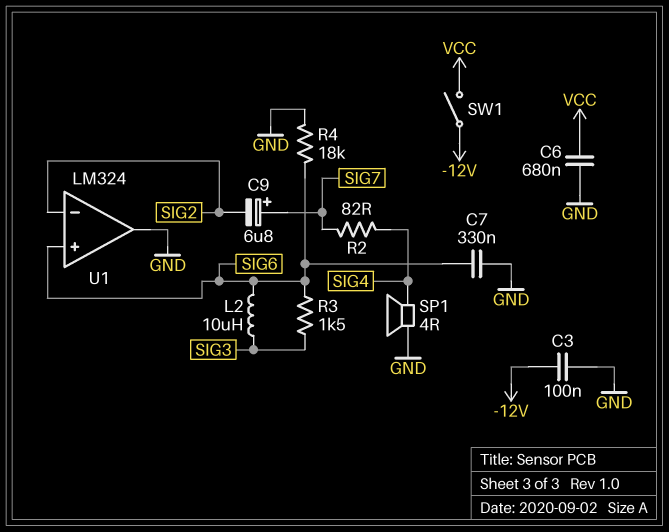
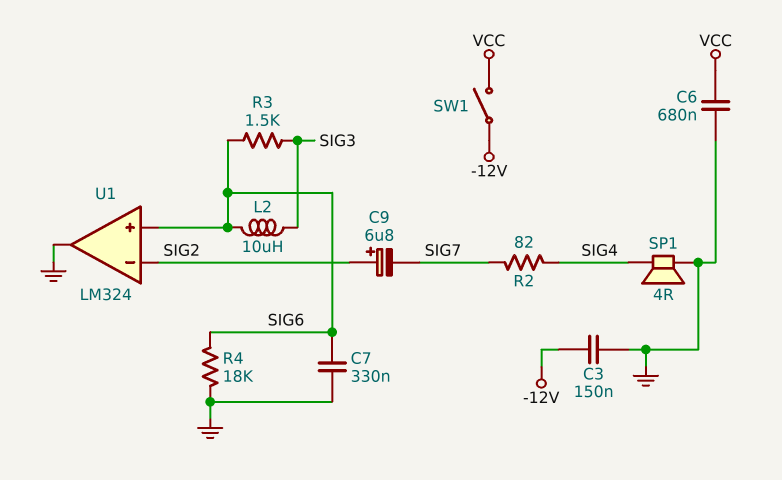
C3: 100nF (-12V, GND) -> 150nF (-12V, GND)
C9: 6.8uF (plus SIG7, minus SIG2) -> 6.8uF (plus SIG2, minus SIG7)

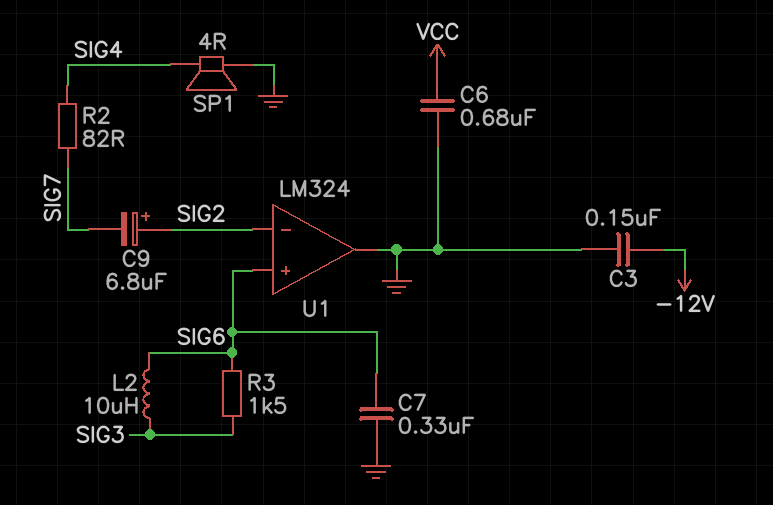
R4: 18k (GND, SIG6) -> none
SW1: switch (-12V, VCC) -> none

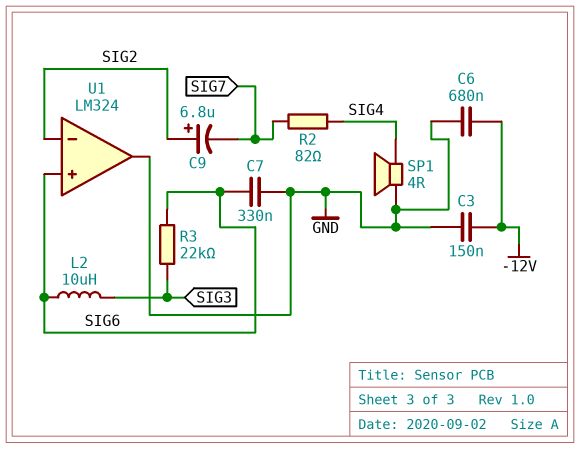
C6: 680nF (GND, VCC) -> 680nF (-12V, GND)
R3: 1.5k (SIG3, SIG6) -> 22k (SIG3, SIG6)

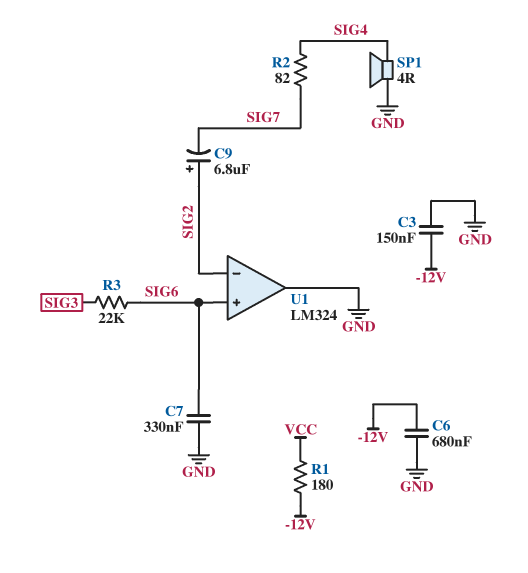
L2: 10uH (SIG3, SIG6) -> none
R1: none -> 180 (-12V, VCC)

